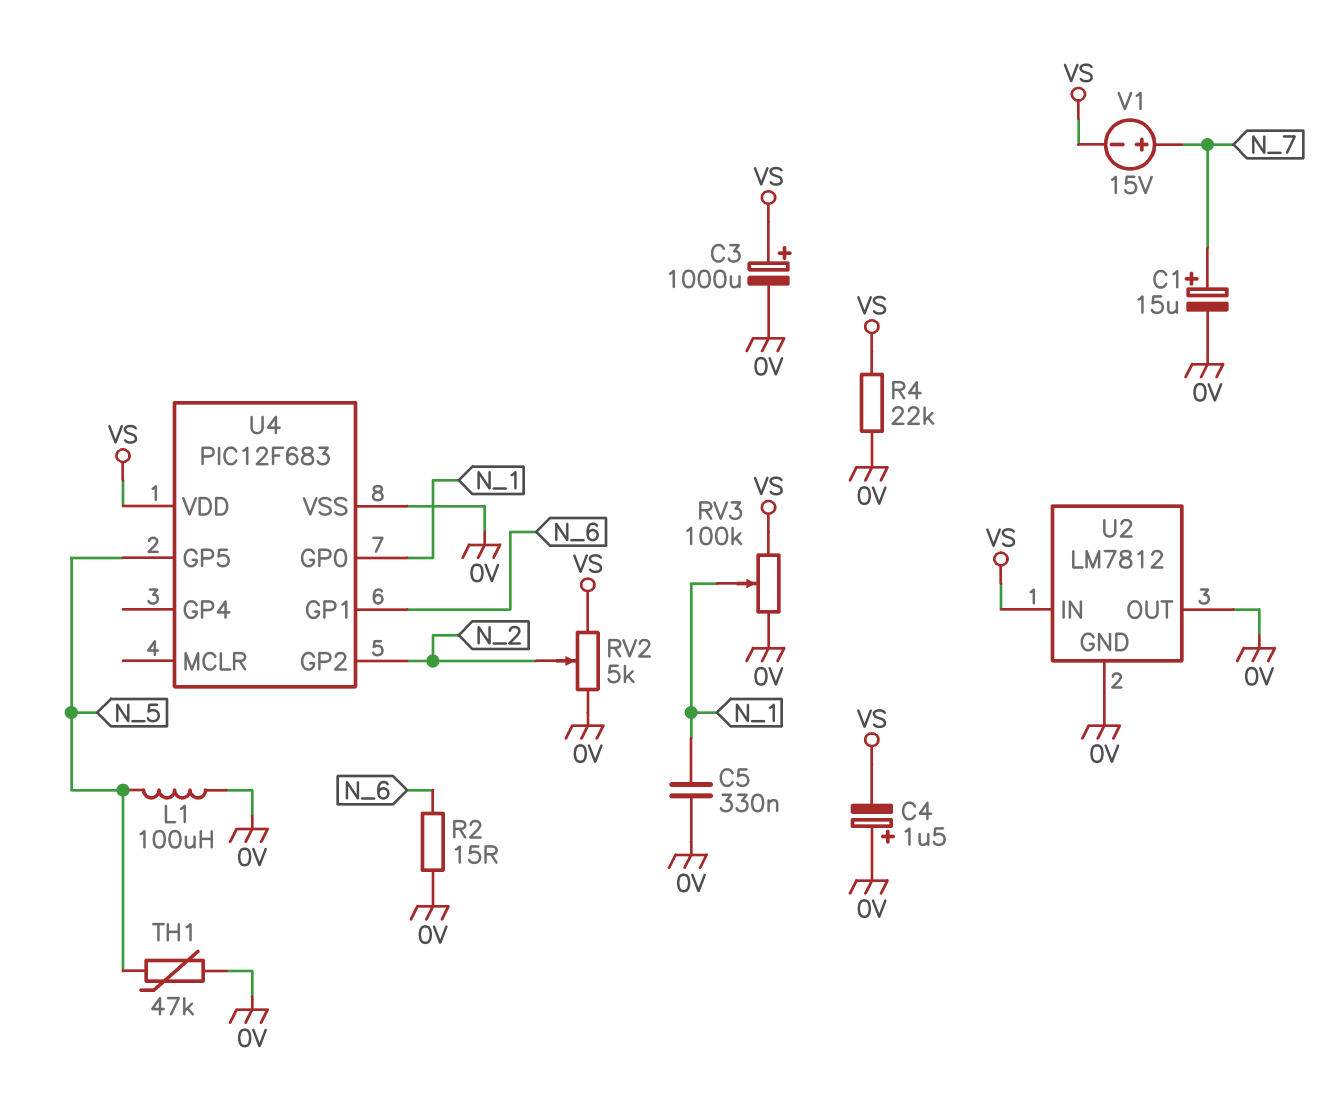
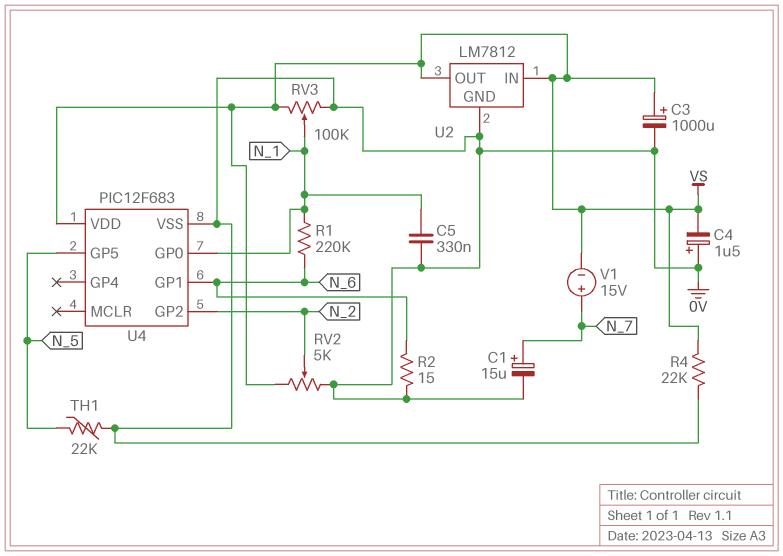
L1: 100uH (0V, N_5) -> none
R1: none -> 220k (N_1, N_6)
TH1: 47k (0V, N_5) -> 22k (0V, N_5)
U2 pin OUT: 0V -> VS

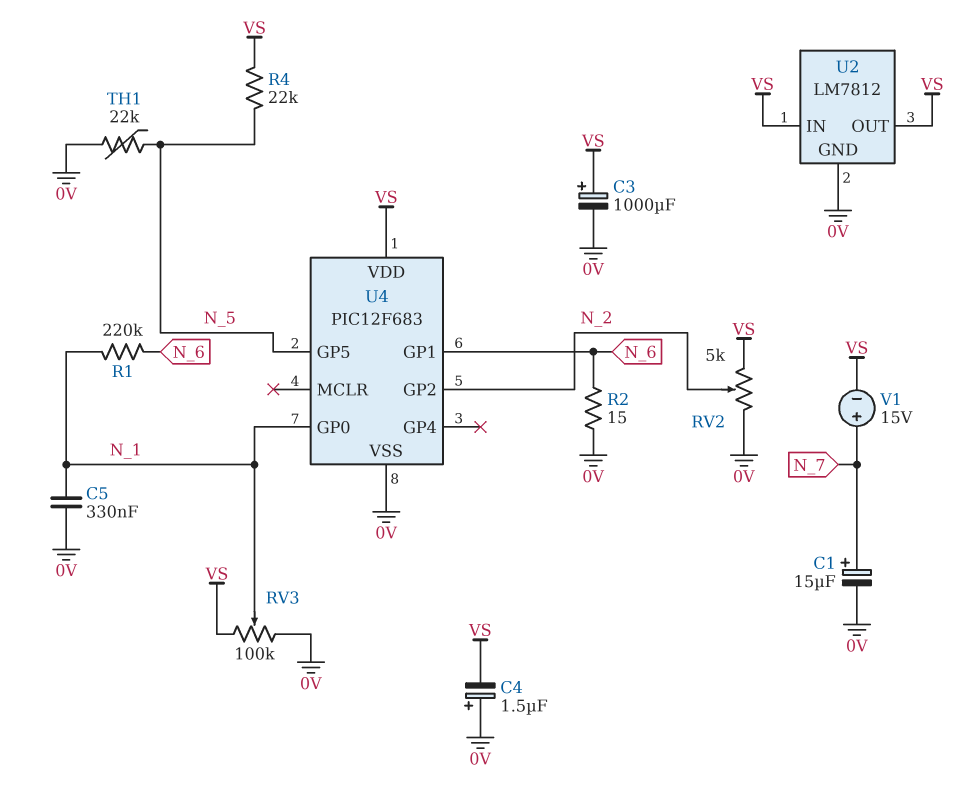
R4: 22k (0V, VS) -> 22k (N_5, VS)

